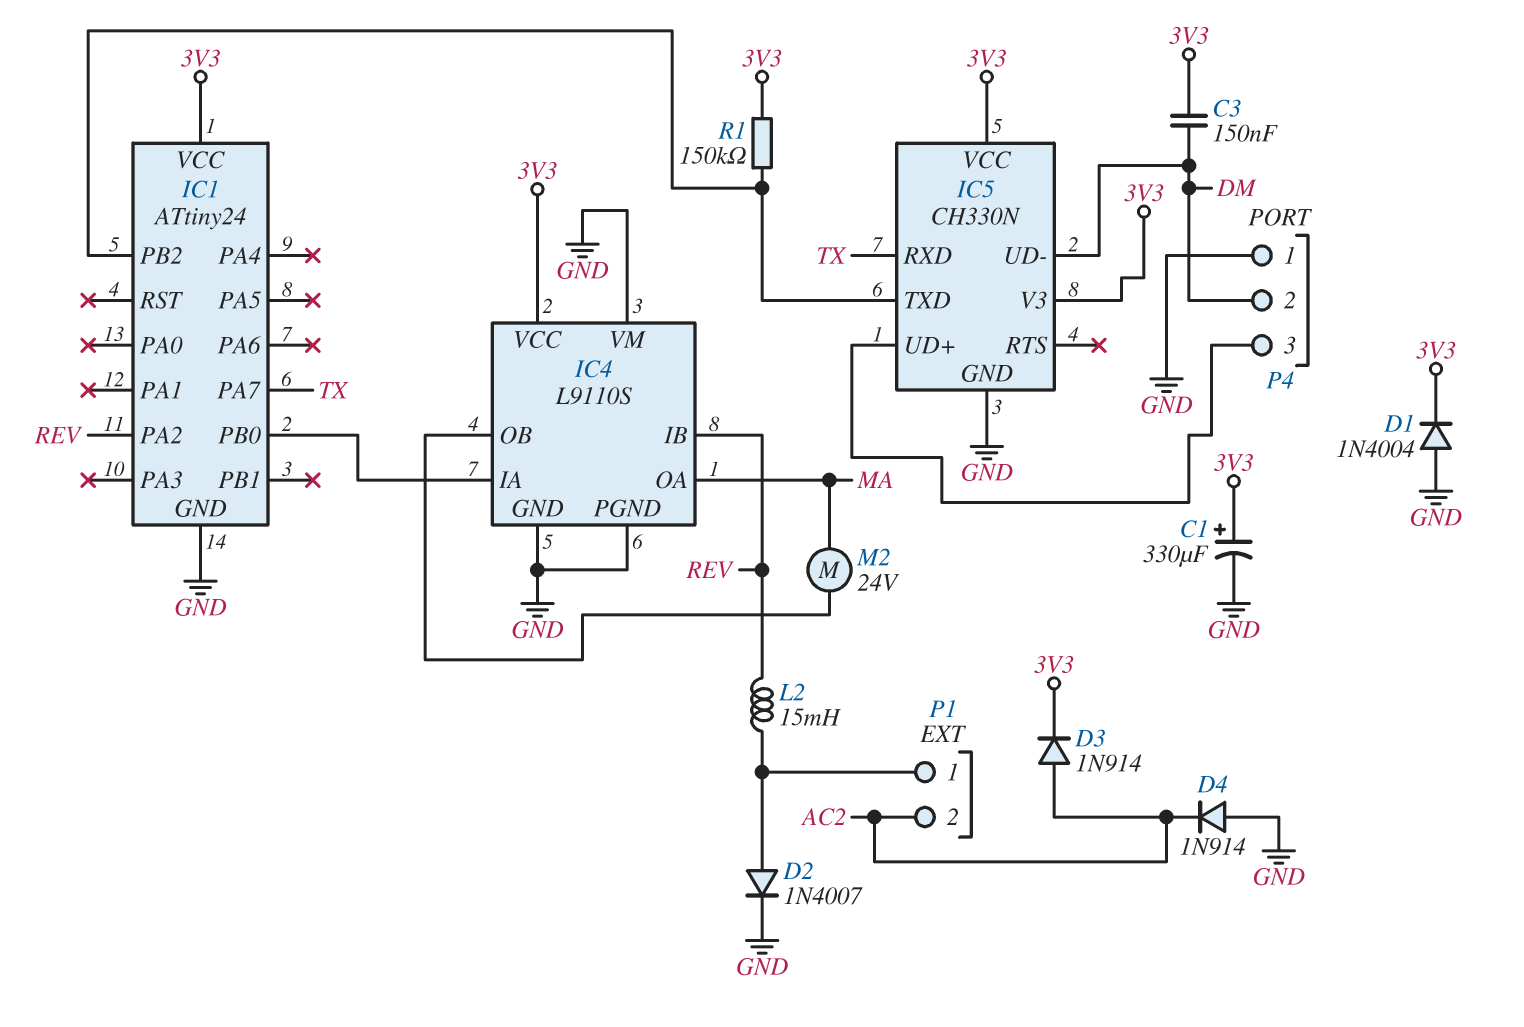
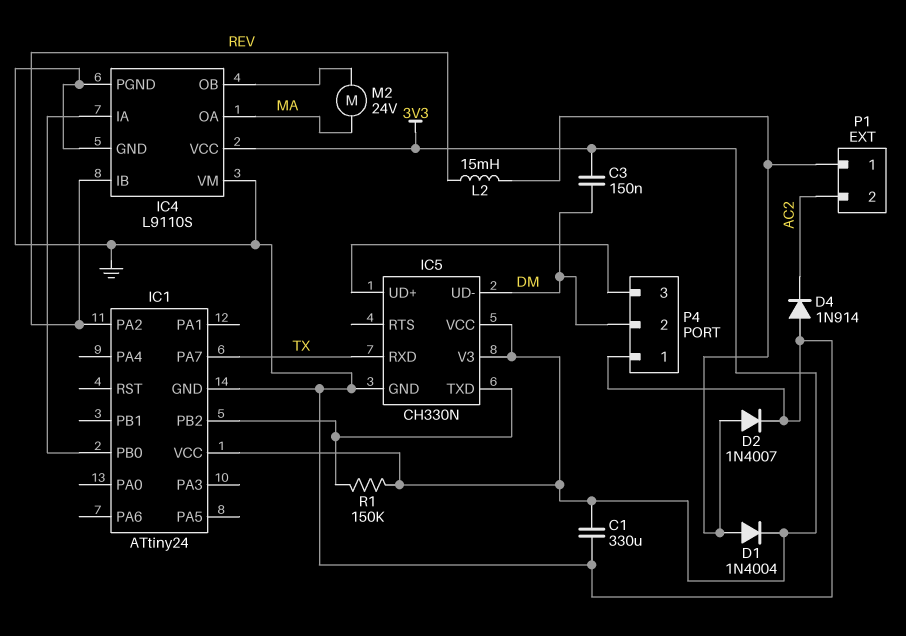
C1: 330uF (plus 3V3, minus GND) -> 330uF (3V3, GND)
D1: diode 1N4004 (A GND, K 3V3) -> diode 1N4004 (A P1/1, K 3V3)
D3: diode 1N914 (A AC2, K 3V3) -> none

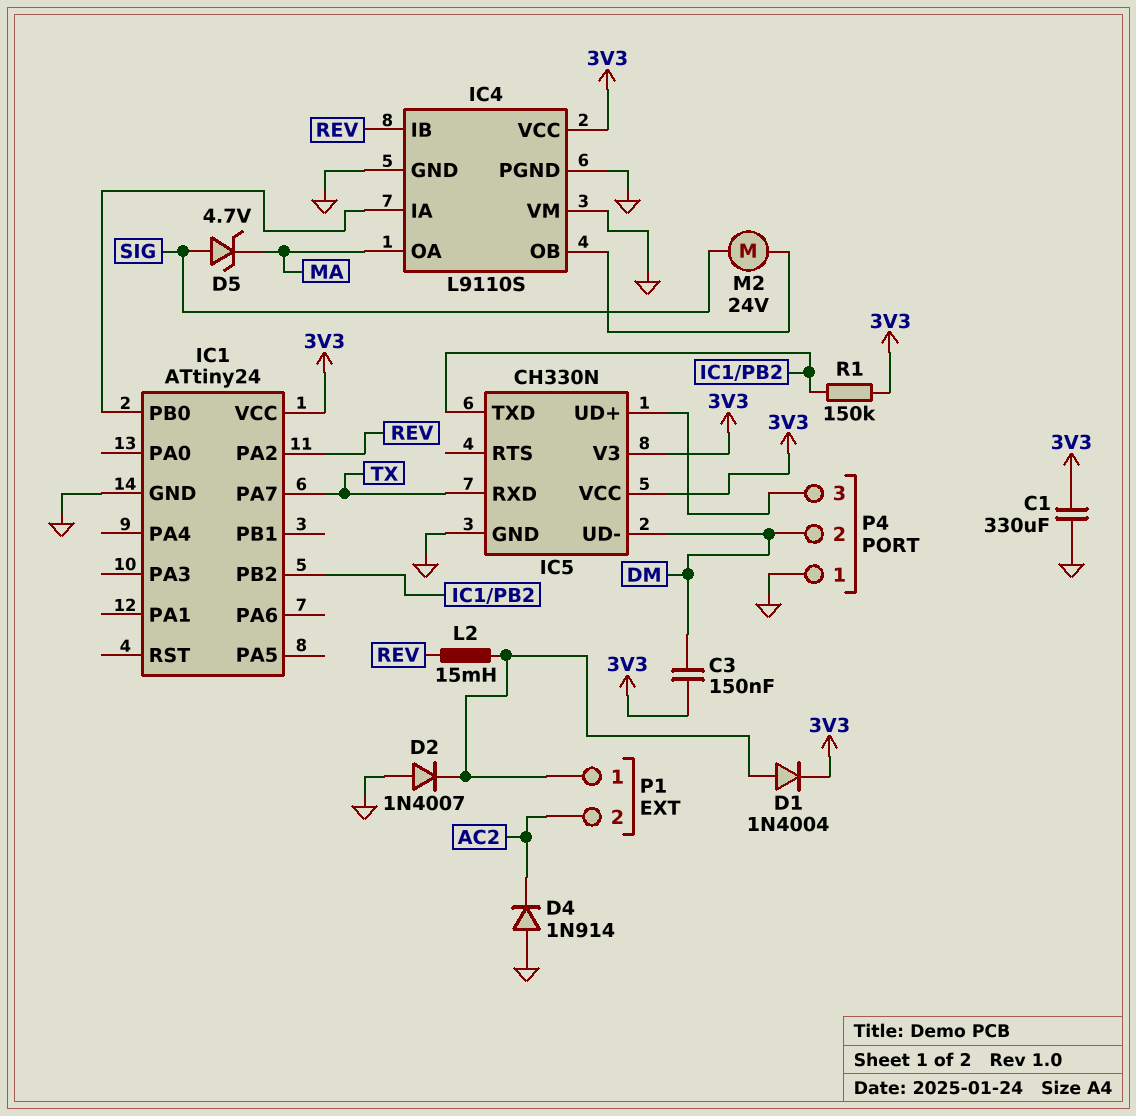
D2: diode 1N4007 (A P1/1, K GND) -> diode 1N4007 (A GND, K P1/1)
D5: none -> zener 4.7V (A SIG, K MA)
M2: motor 24V (IC4/OB, MA) -> motor 24V (IC4/OB, SIG)

